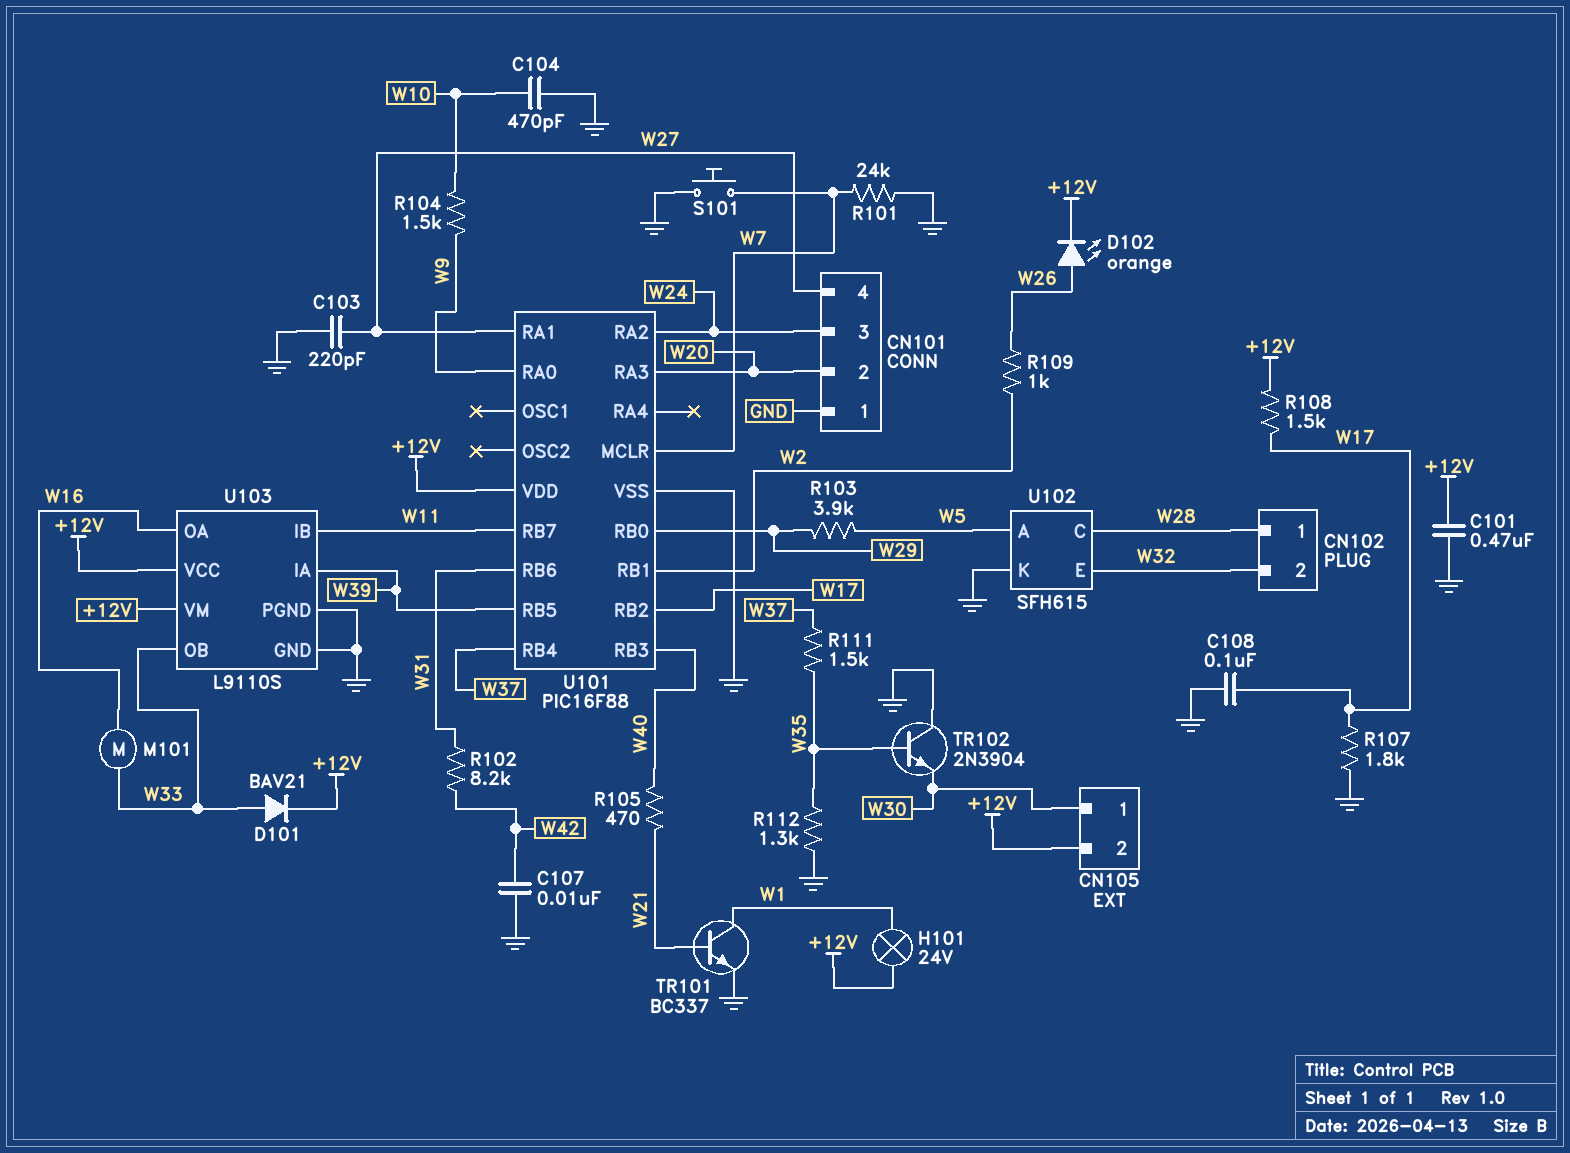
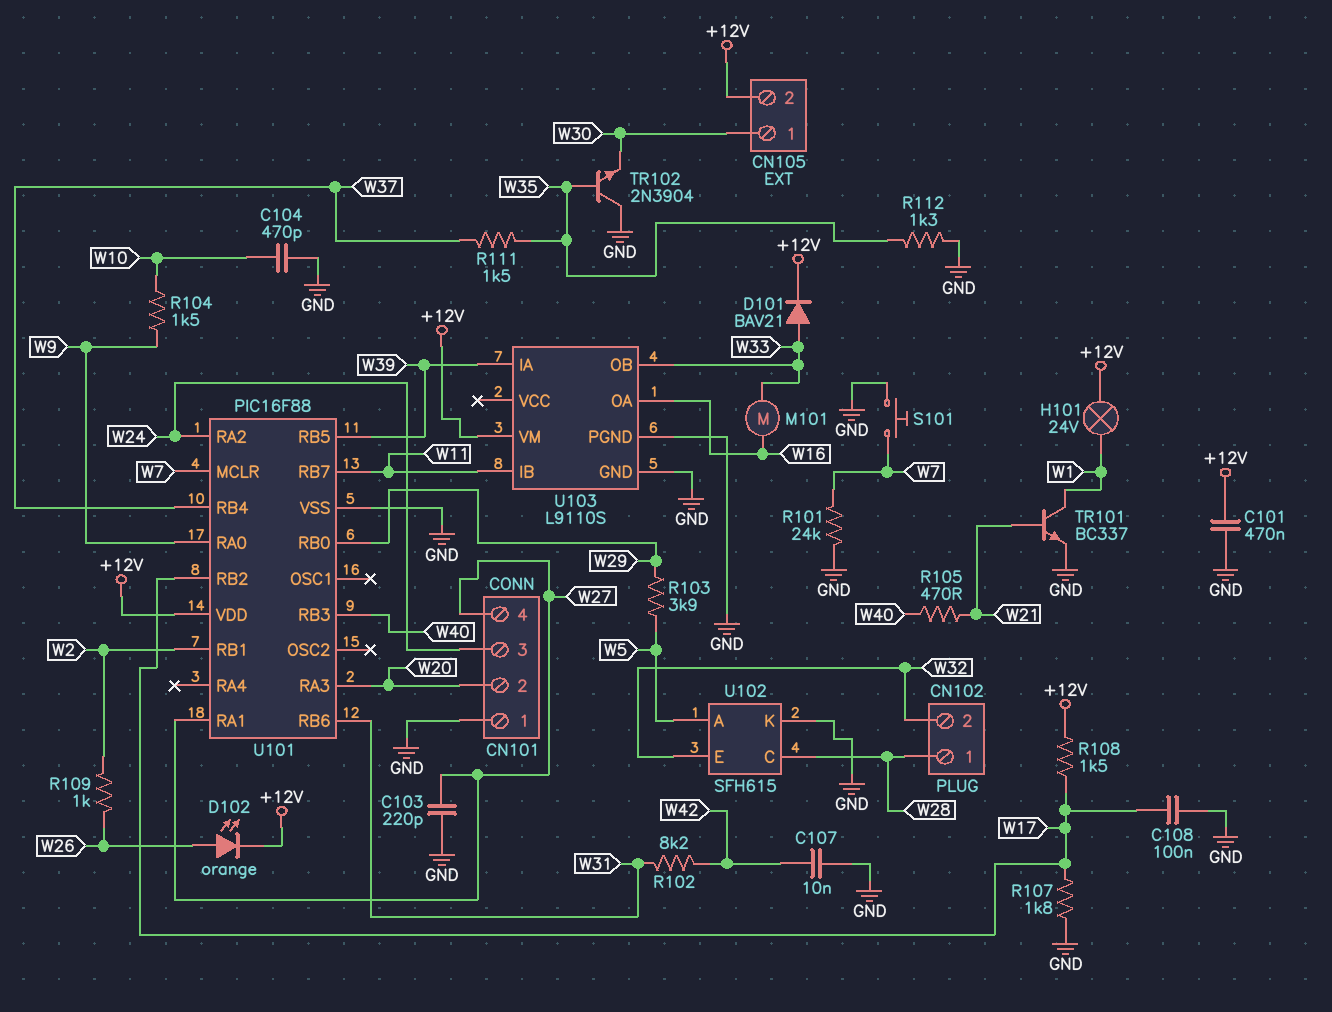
U103 pin VCC: +12V -> none

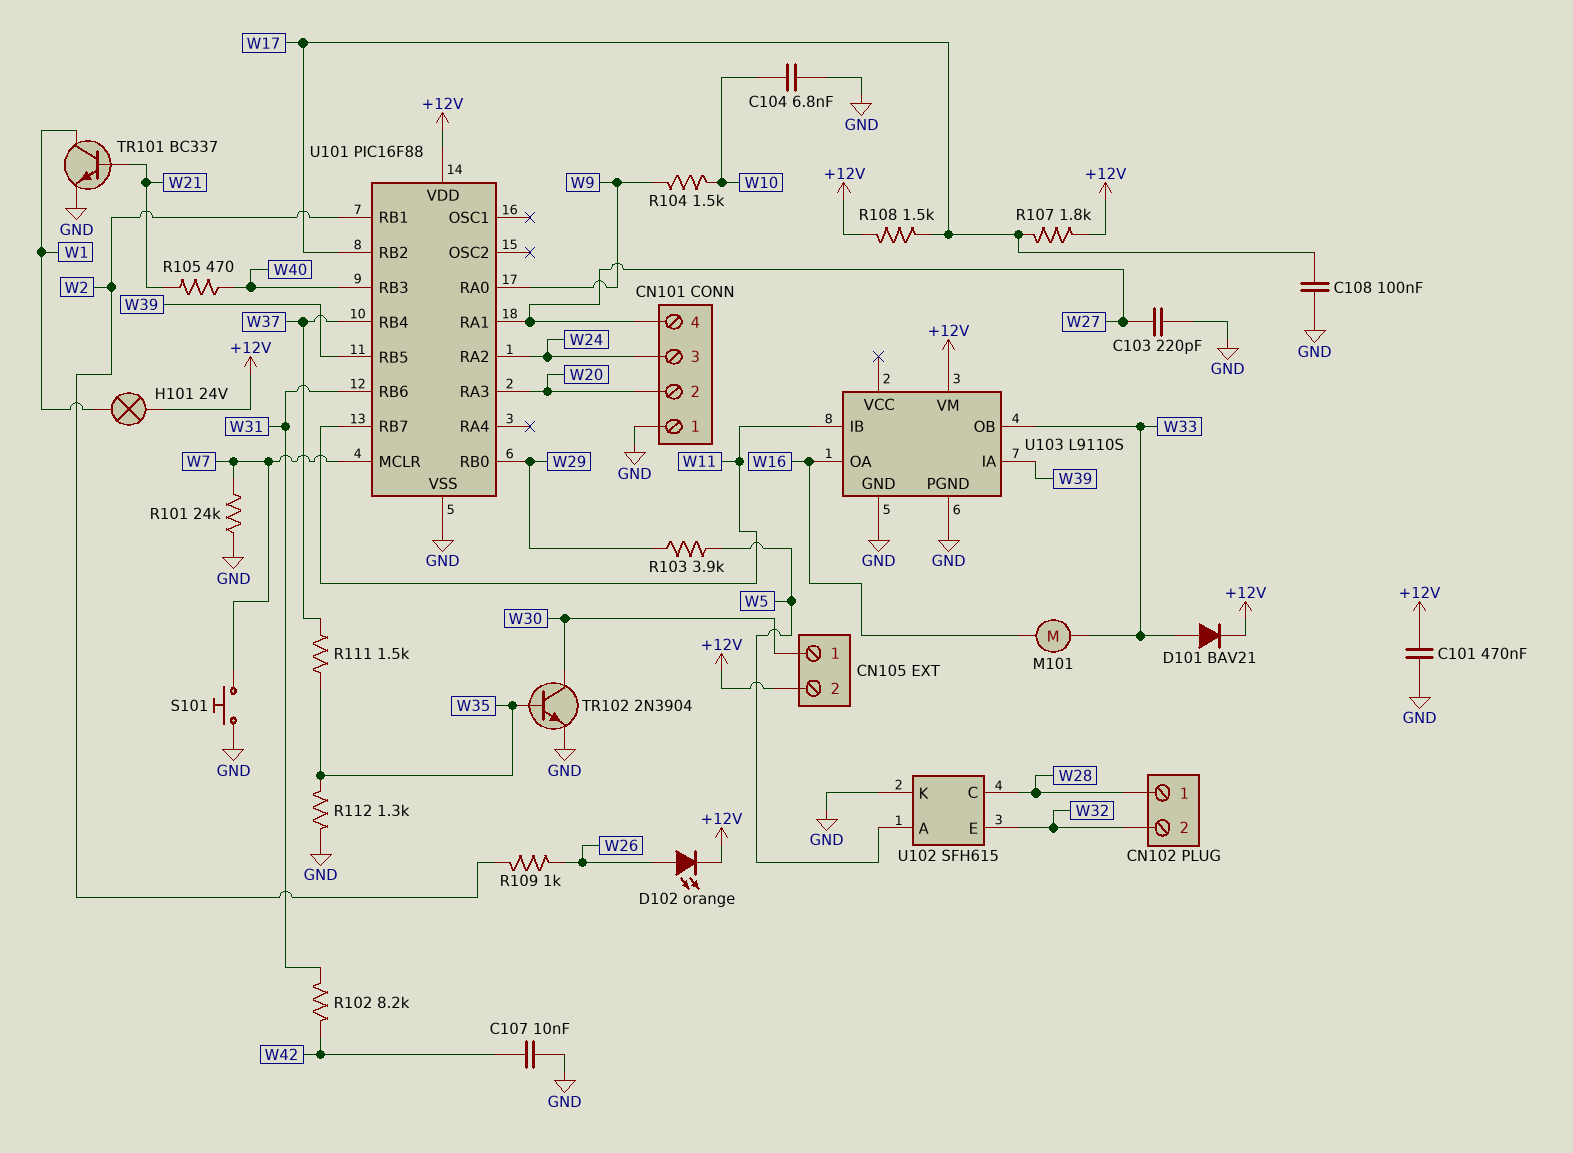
C104: 470pF (GND, W10) -> 6.8nF (GND, W10)
R107: 1.8k (GND, W17) -> 1.8k (+12V, W17)
TR102: NPN 2N3904 (B W35, C GND, E W30) -> NPN 2N3904 (B W35, C W30, E GND)

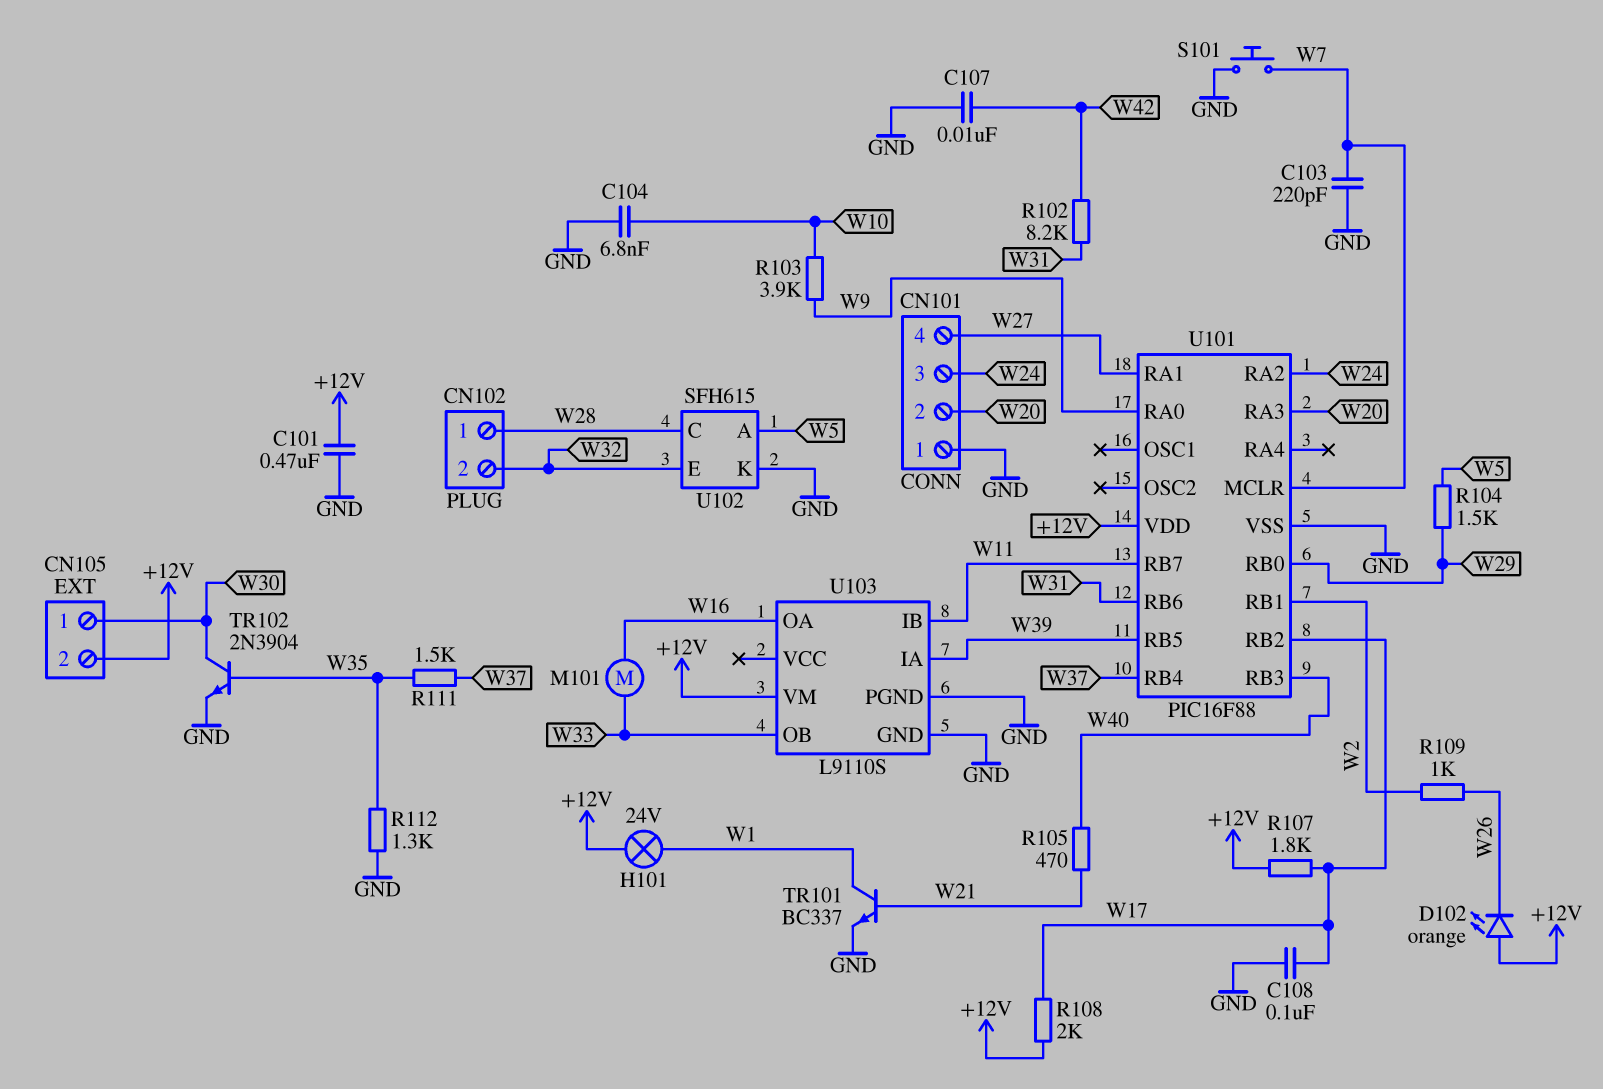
C103: 220pF (GND, W27) -> 220pF (GND, W7)
D101: diode BAV21 (A W33, K +12V) -> none
D102: LED orange (A W26, K +12V) -> LED orange (A +12V, K W26)
R101: 24k (GND, W7) -> none
R103: 3.9k (W5, W29) -> 3.9k (W9, W10)
R104: 1.5k (W9, W10) -> 1.5k (W5, W29)
R108: 1.5k (+12V, W17) -> 2k (+12V, W17)

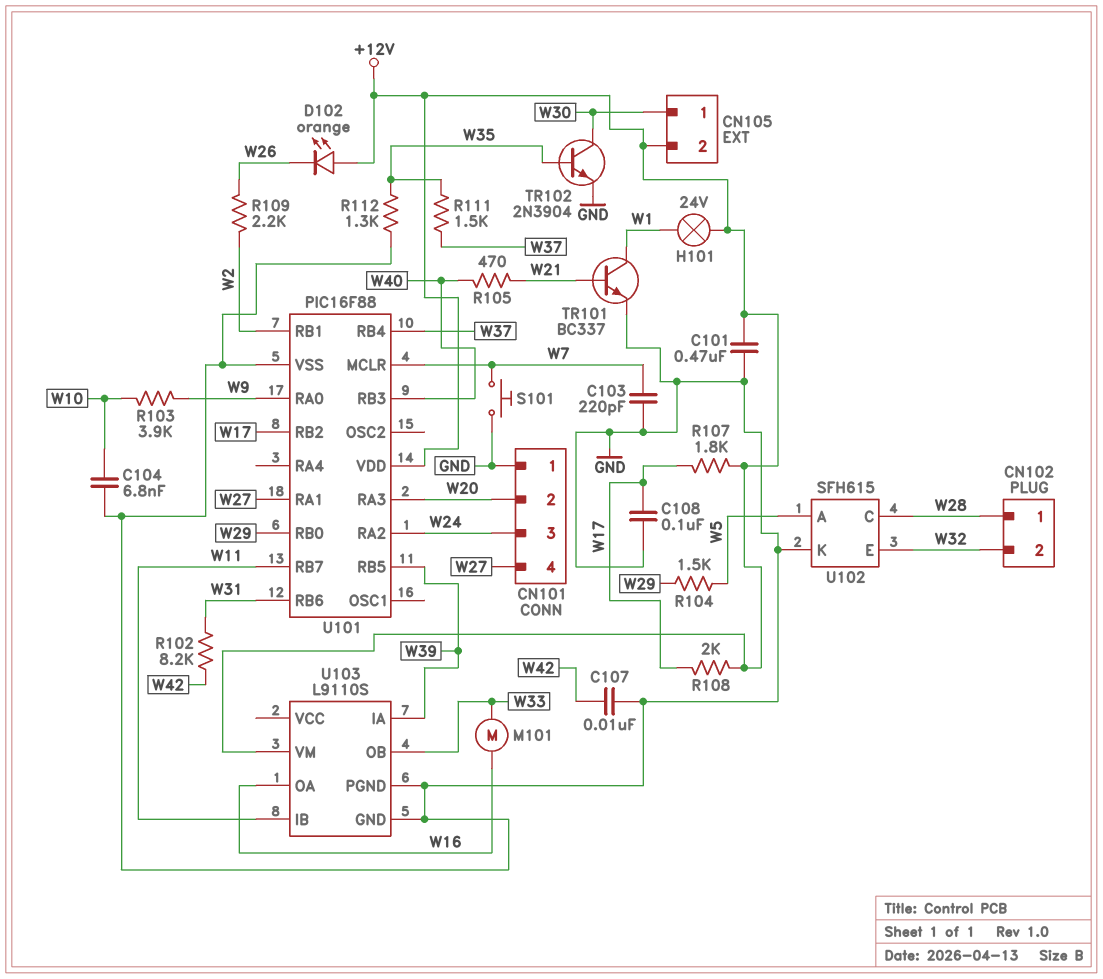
R109: 1k (W2, W26) -> 2.2k (W2, W26)

